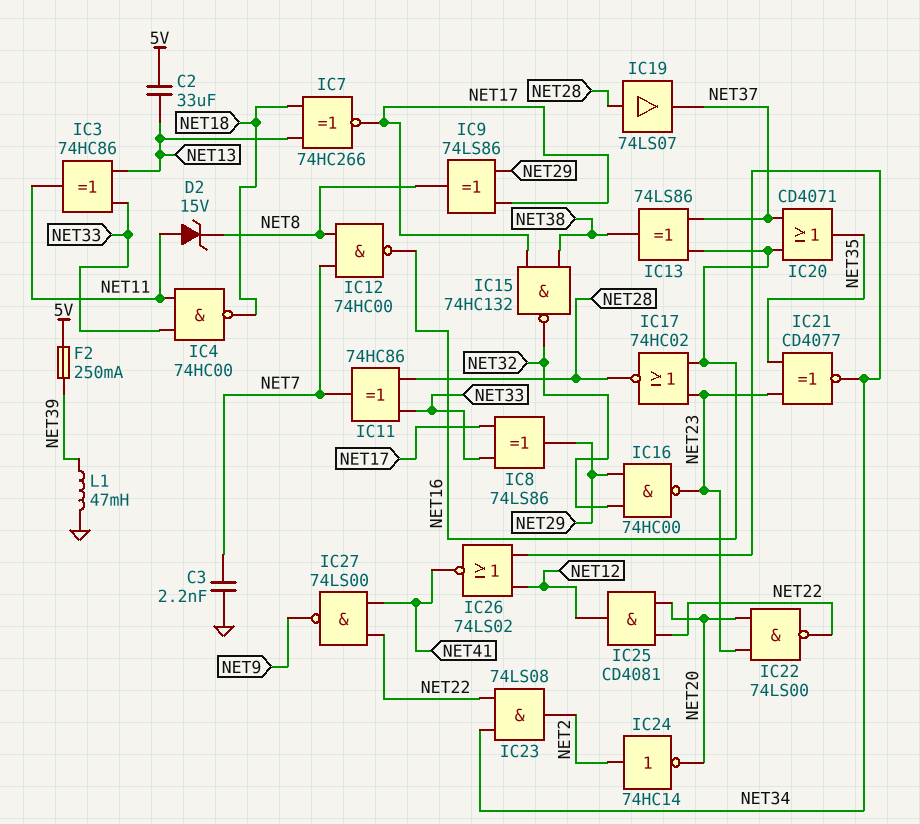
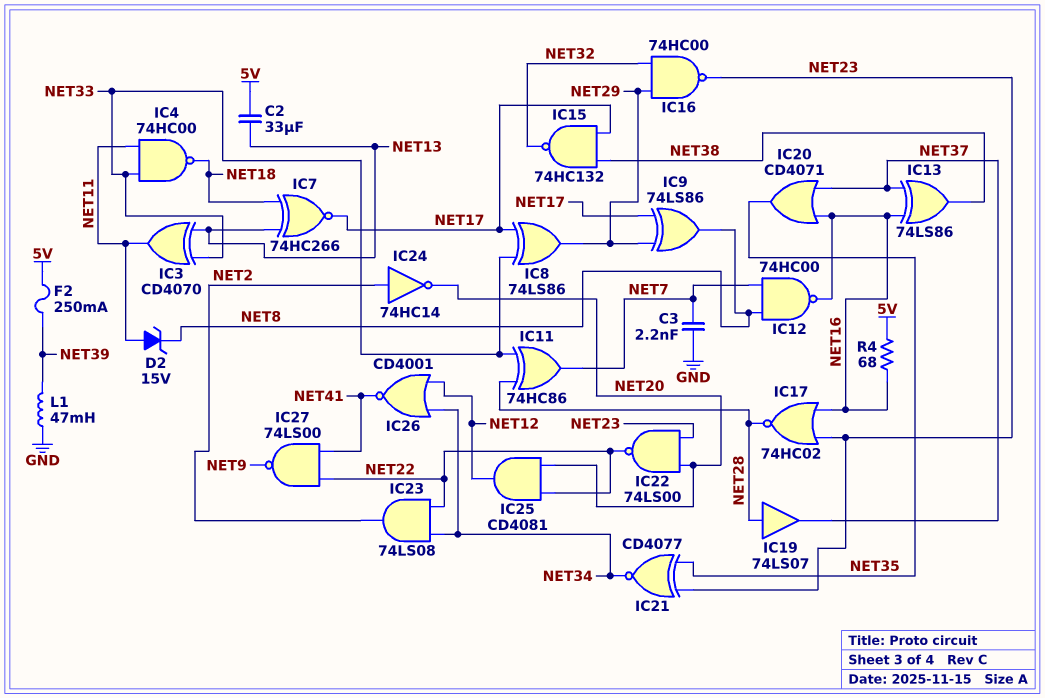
IC3: XOR 74HC86 (in NET13, in NET33, out NET11) -> XOR CD4070 (in NET13, in NET33, out NET11)
IC26: NOR 74LS02 (in NET12, in NET34, out NET41) -> NOR CD4001 (in NET12, in NET34, out NET41)
R4: none -> 68 (5V, NET16)

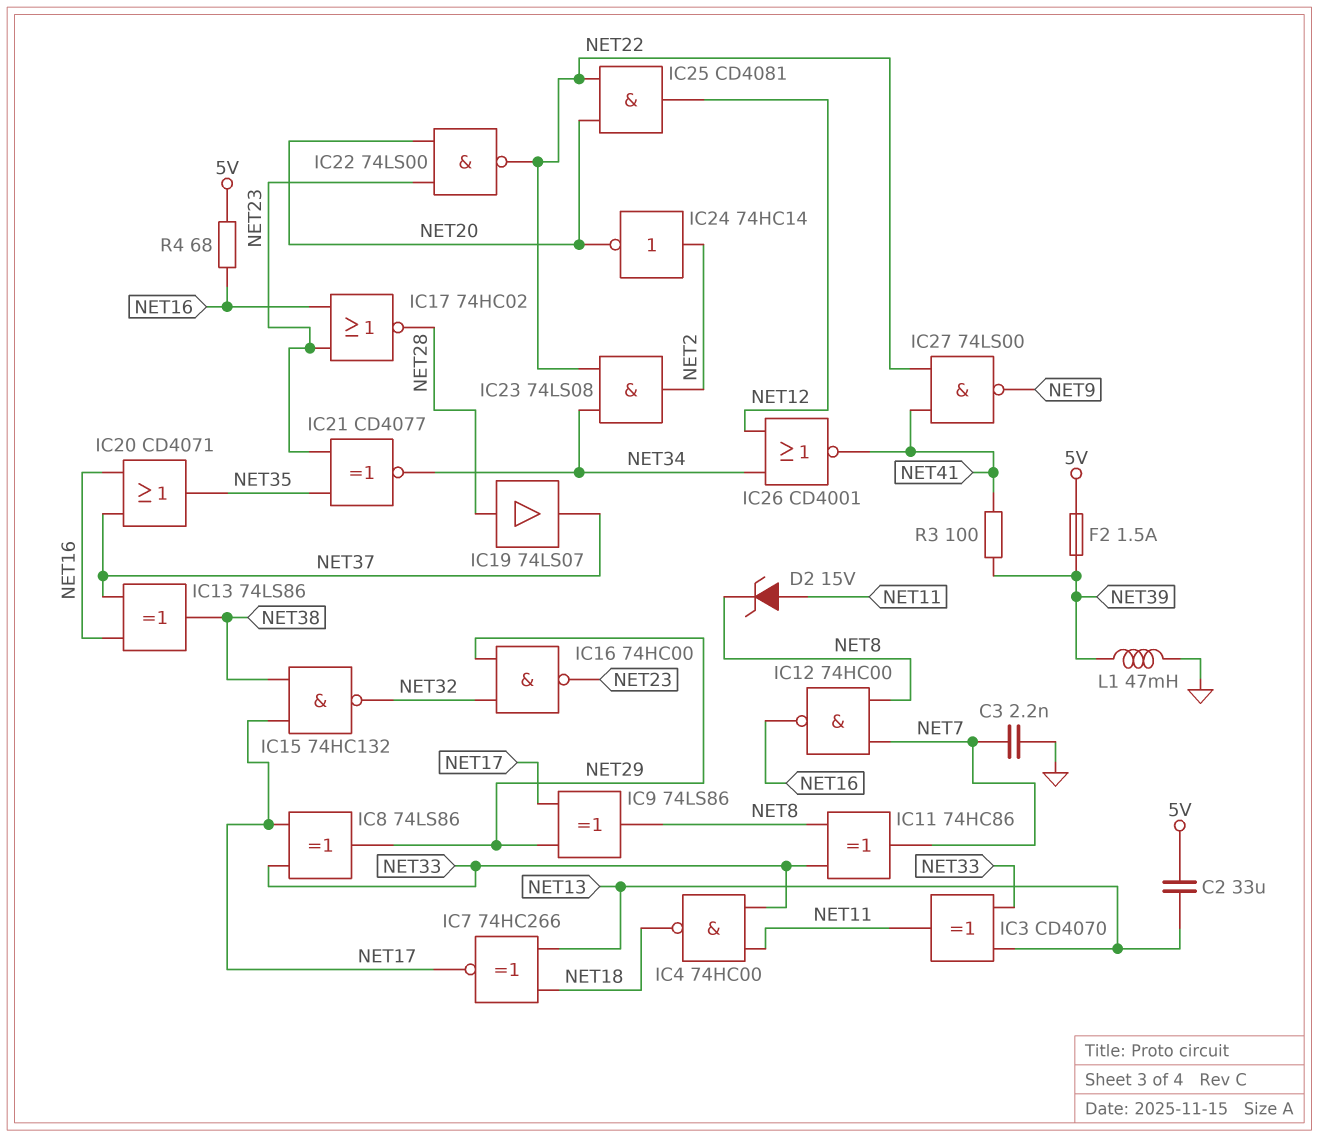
F2: 250mA (5V, NET39) -> 1.5A (5V, NET39)
IC11: XOR 74HC86 (in NET28, in NET33, out NET7) -> XOR 74HC86 (in NET8, in NET33, out NET7)
R3: none -> 100 (NET39, NET41)

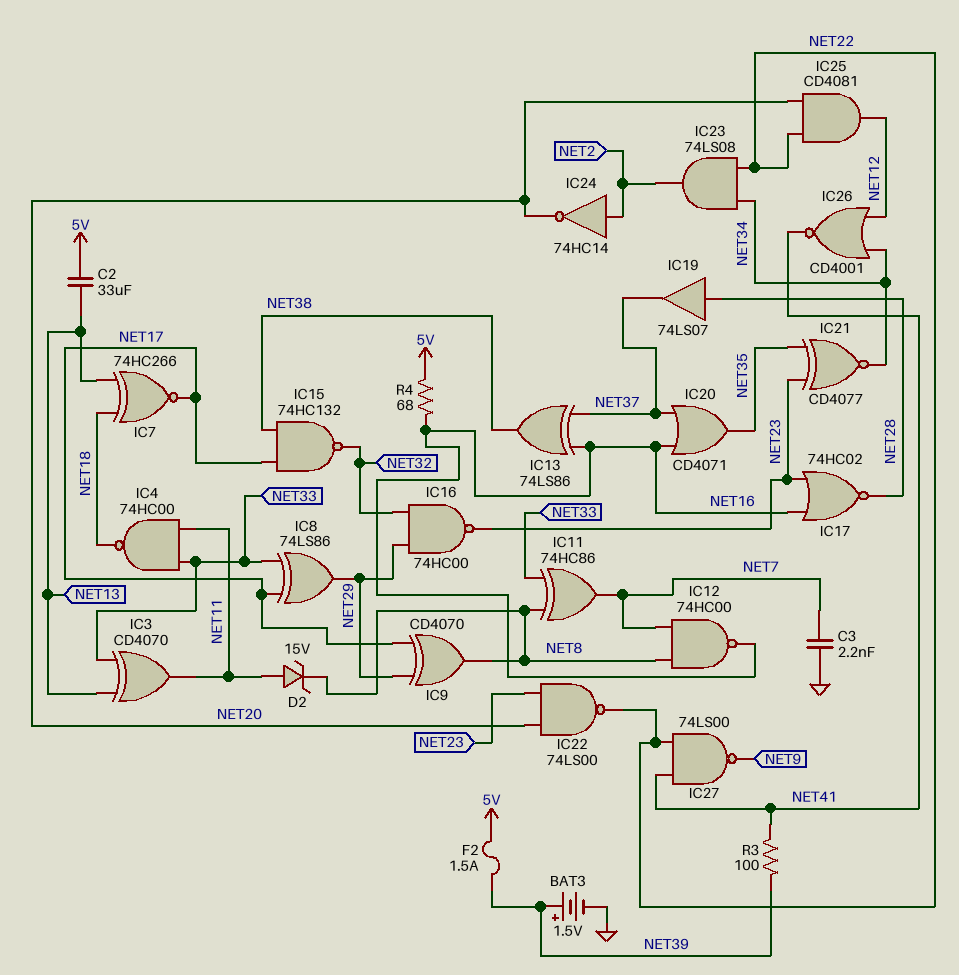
BAT3: none -> 1.5V (plus NET39, minus GND)
IC9: XOR 74LS86 (in NET17, in NET29, out NET8) -> XOR CD4070 (in NET17, in NET29, out NET8)
L1: 47mH (GND, NET39) -> none

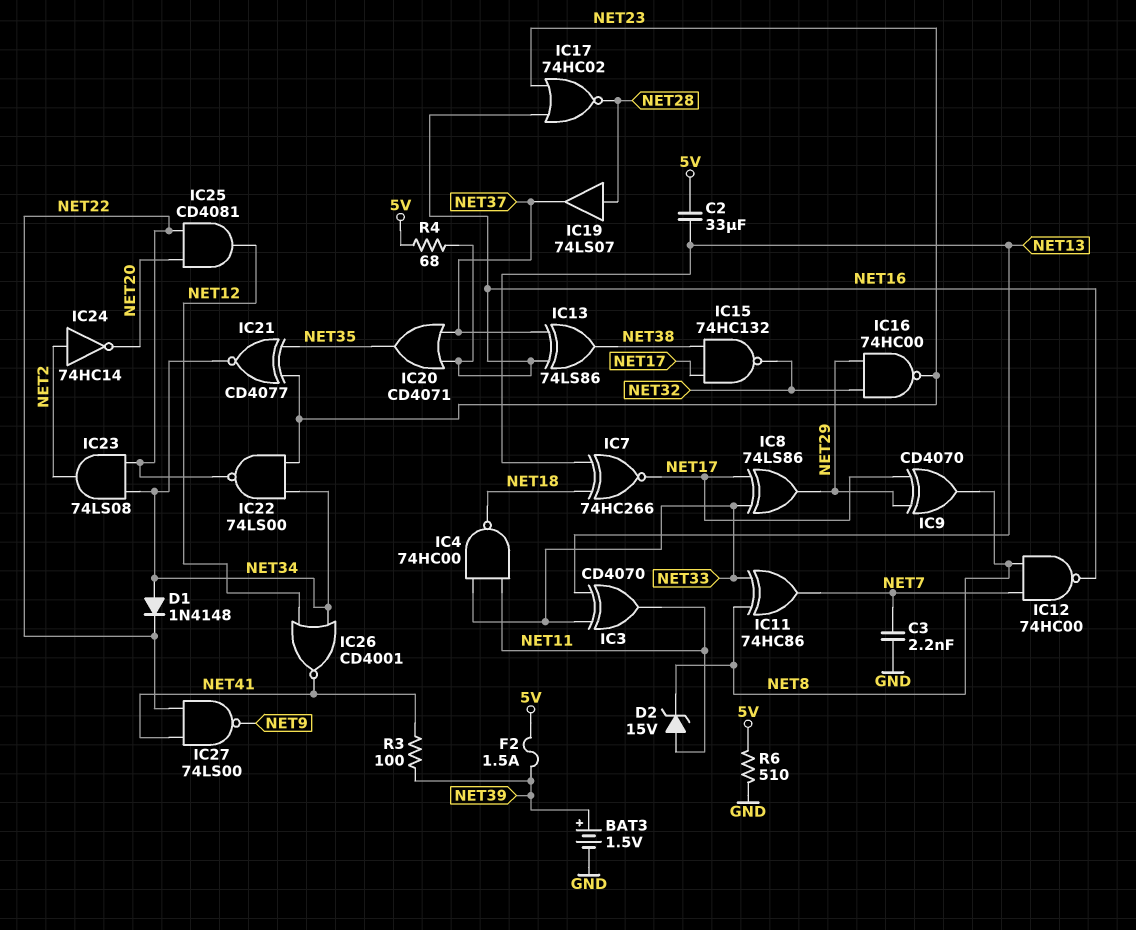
D1: none -> diode 1N4148 (A NET34, K NET22)
IC22: NAND 74LS00 (in NET20, in NET23, out NET22) -> NAND 74LS00 (in NET23, in NET34, out NET22)
R6: none -> 510 (5V, GND)

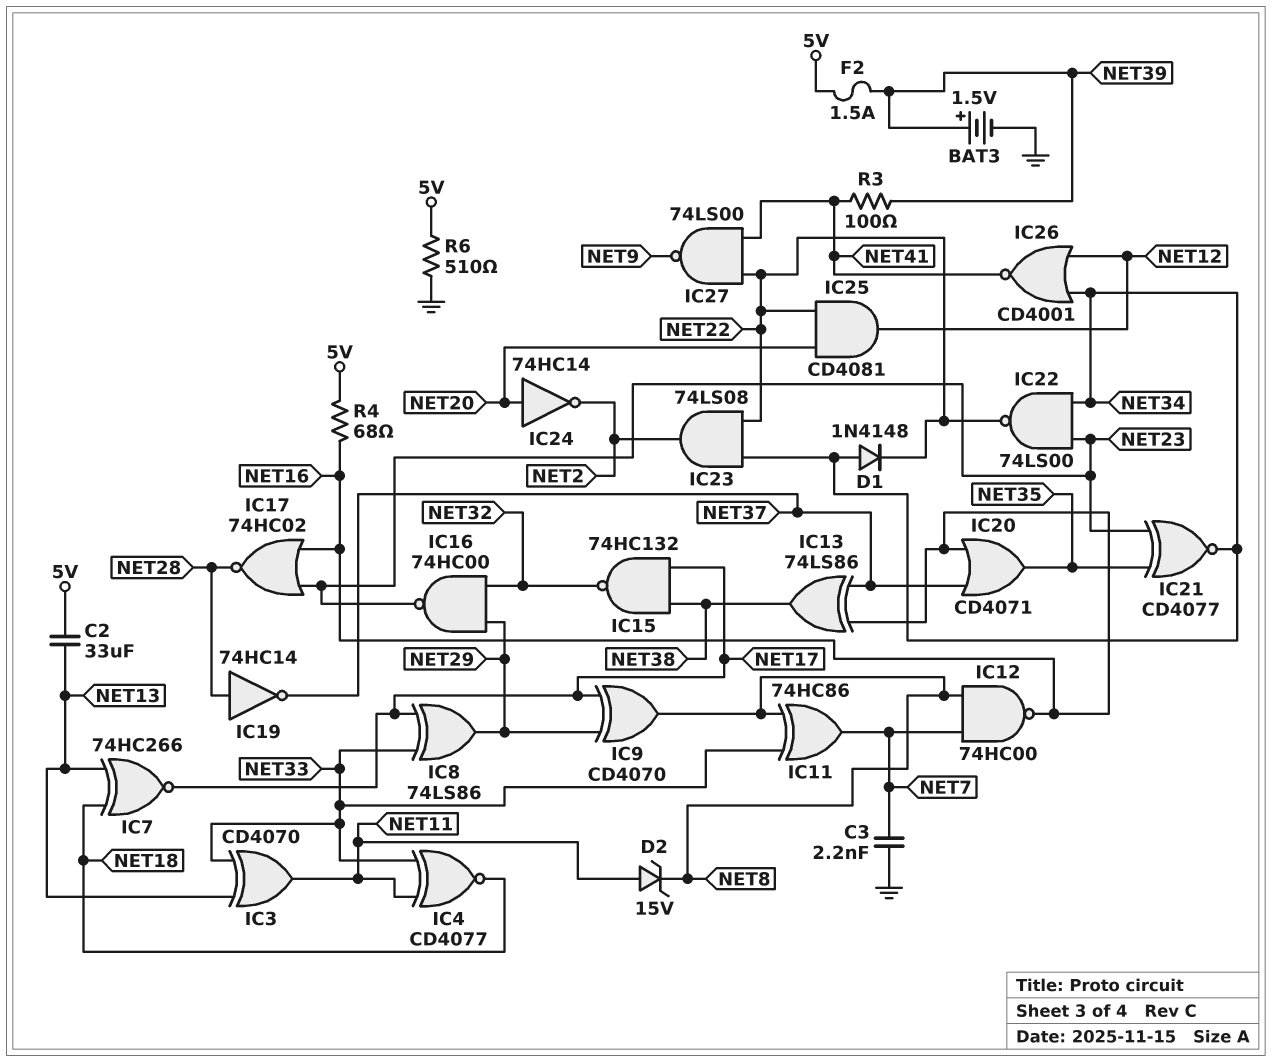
IC4: NAND 74HC00 (in NET11, in NET33, out NET18) -> XNOR CD4077 (in NET11, in NET33, out NET18)
IC19: buffer 74LS07 (in NET28, out NET37) -> NOT 74HC14 (in NET28, out NET37)
IC24: NOT 74HC14 (in NET2, out NET20) -> NOT 74HC14 (in NET20, out NET2)

